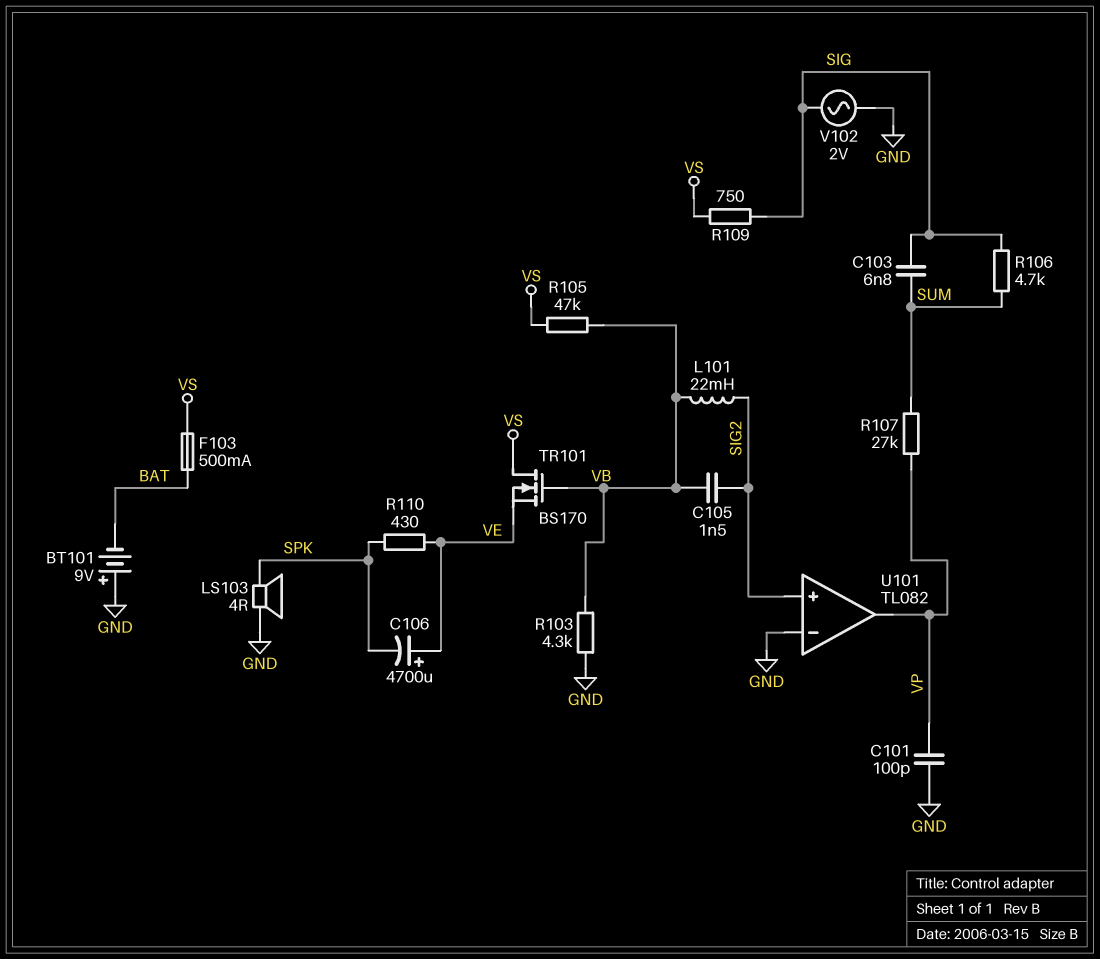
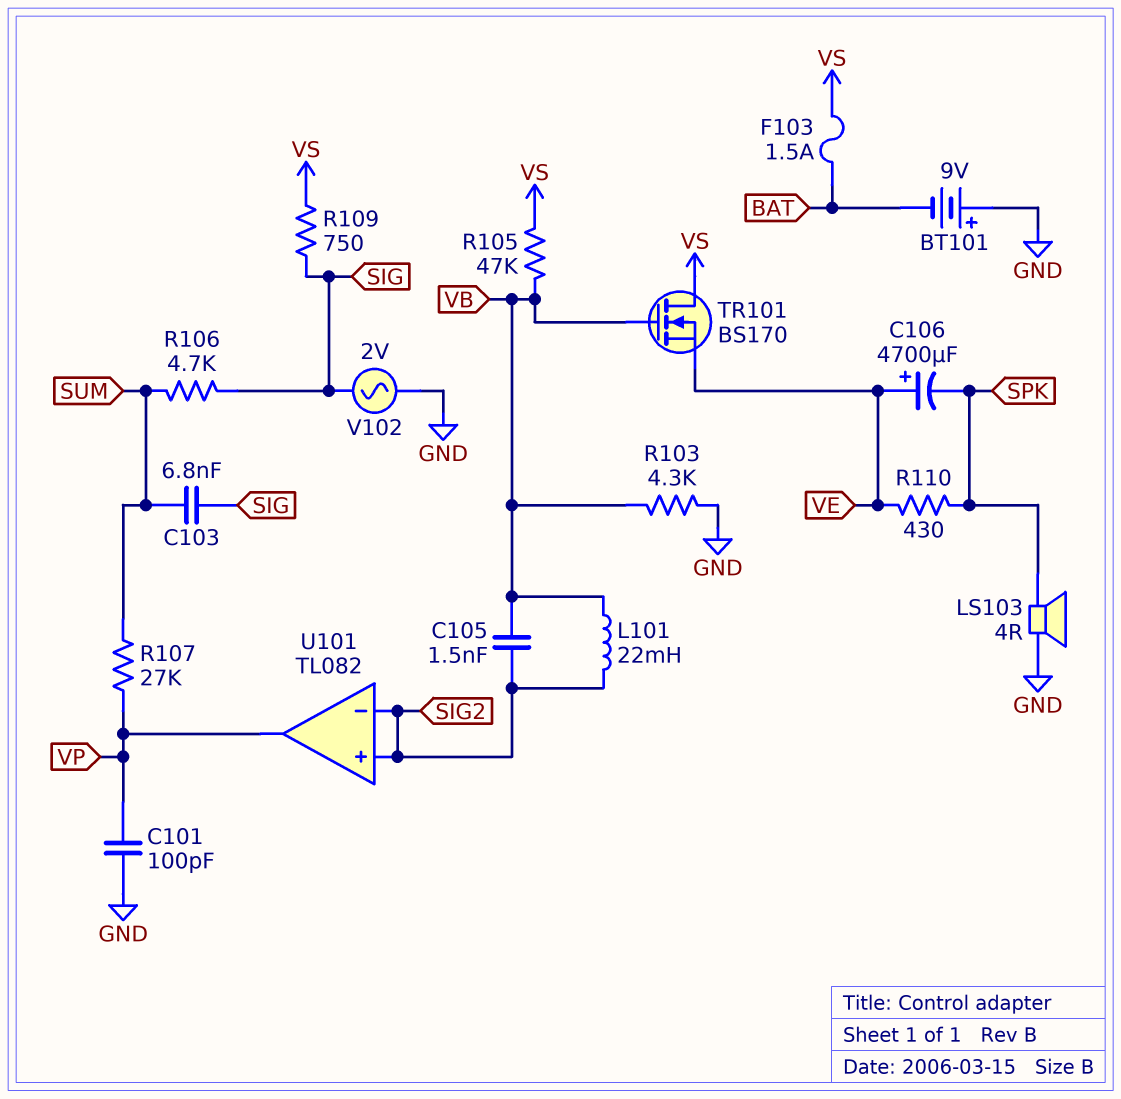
F103: 500mA (BAT, VS) -> 1.5A (BAT, VS)
U101 pin in-: GND -> SIG2

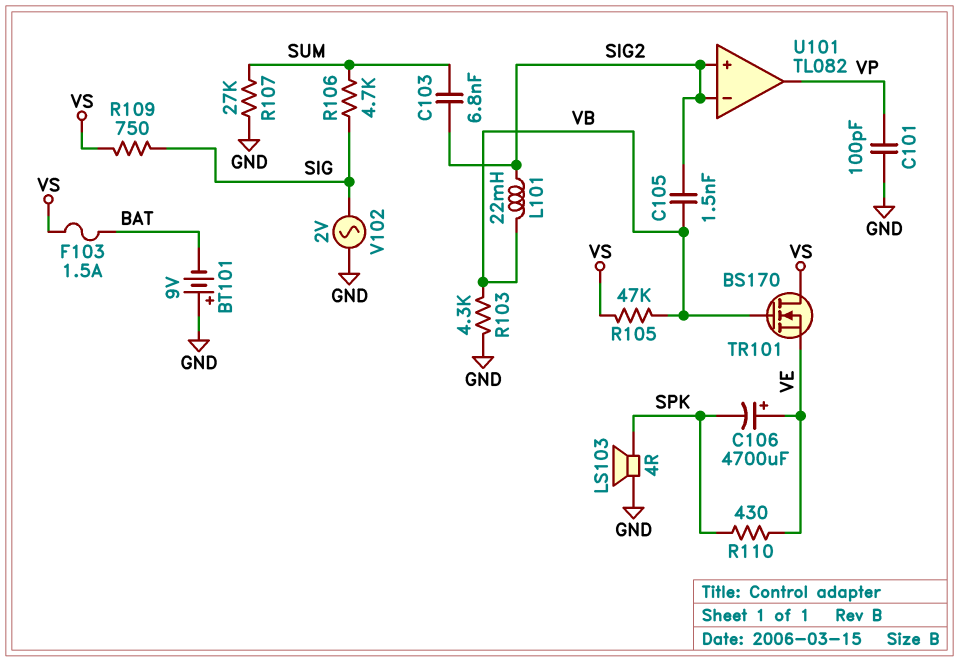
C103: 6.8nF (SIG, SUM) -> 6.8nF (SIG2, SUM)
R107: 27k (SUM, VP) -> 27k (GND, SUM)

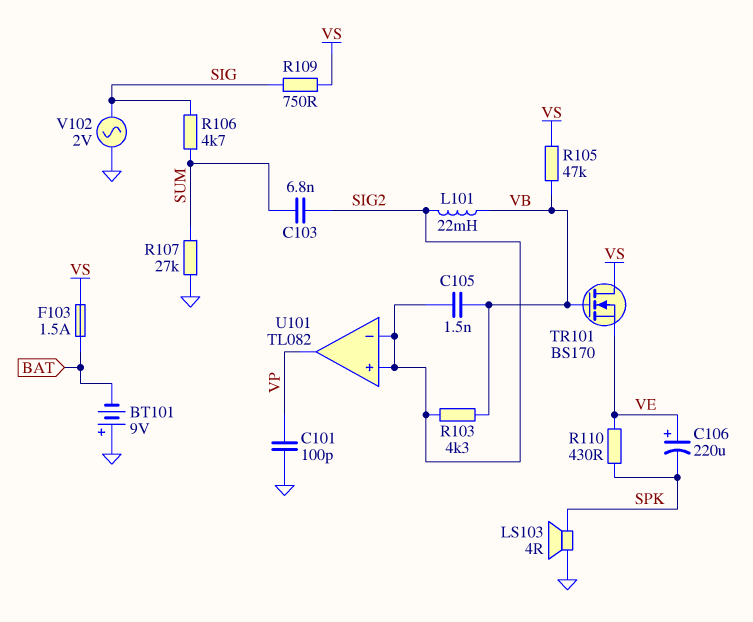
C106: 4700uF (plus VE, minus SPK) -> 220uF (plus VE, minus SPK)
R103: 4.3k (GND, VB) -> 4.3k (SIG2, VB)

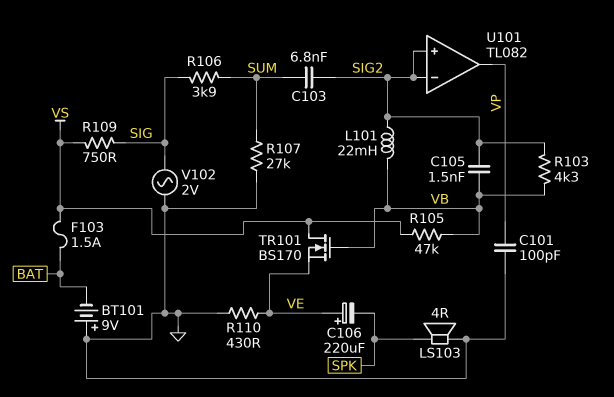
R106: 4.7k (SIG, SUM) -> 3.9k (SIG, SUM)
R110: 430 (SPK, VE) -> 430 (GND, VE)

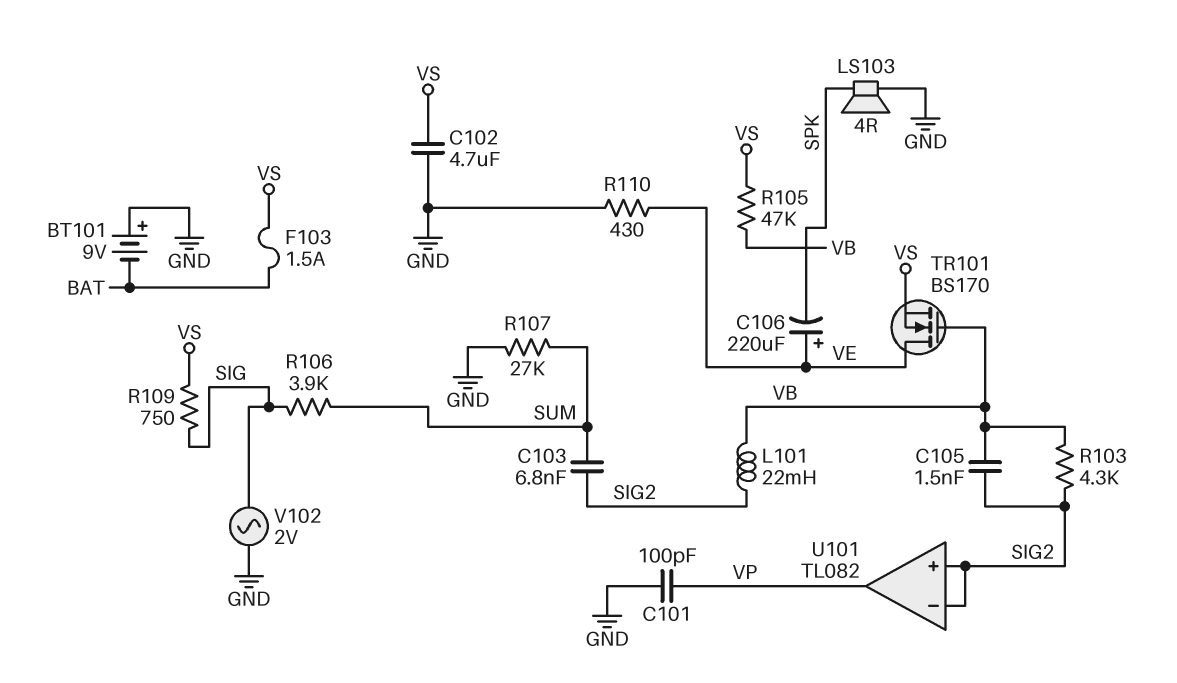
C102: none -> 4.7uF (GND, VS)
TR101: NMOS BS170 (G VB, D VS, S VE) -> NMOS BS170 (G VB, D VE, S VS)

